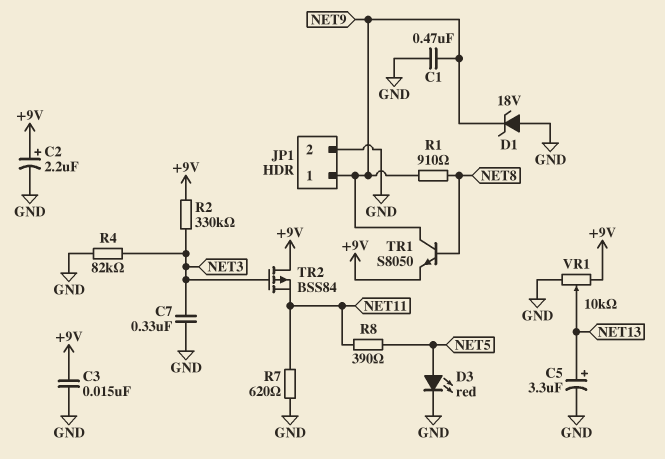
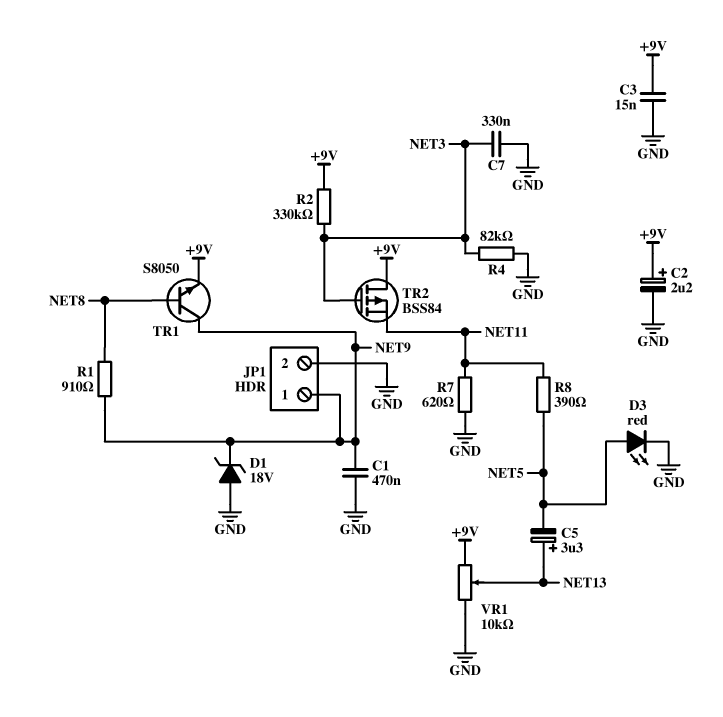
C5: 3.3uF (plus NET13, minus GND) -> 3.3uF (plus NET13, minus NET5)

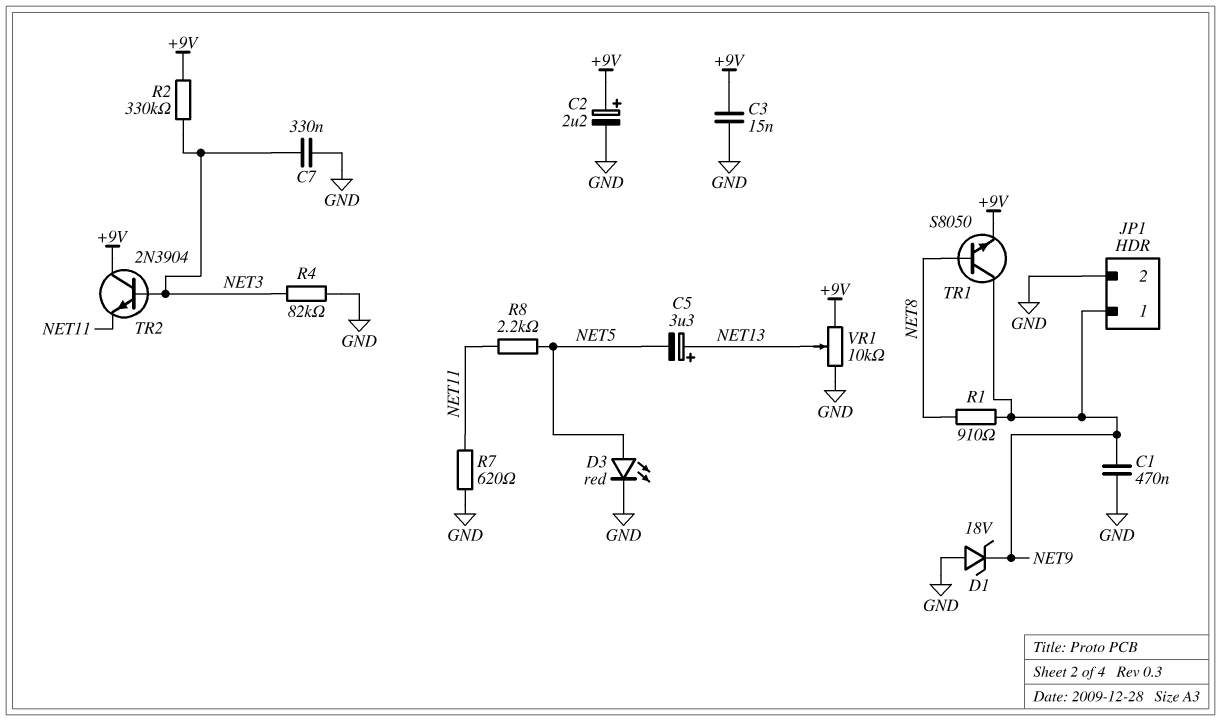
R8: 390 (NET5, NET11) -> 2.2k (NET5, NET11)
TR2: PMOS BSS84 (G NET3, D +9V, S NET11) -> NPN 2N3904 (B NET3, C +9V, E NET11)

